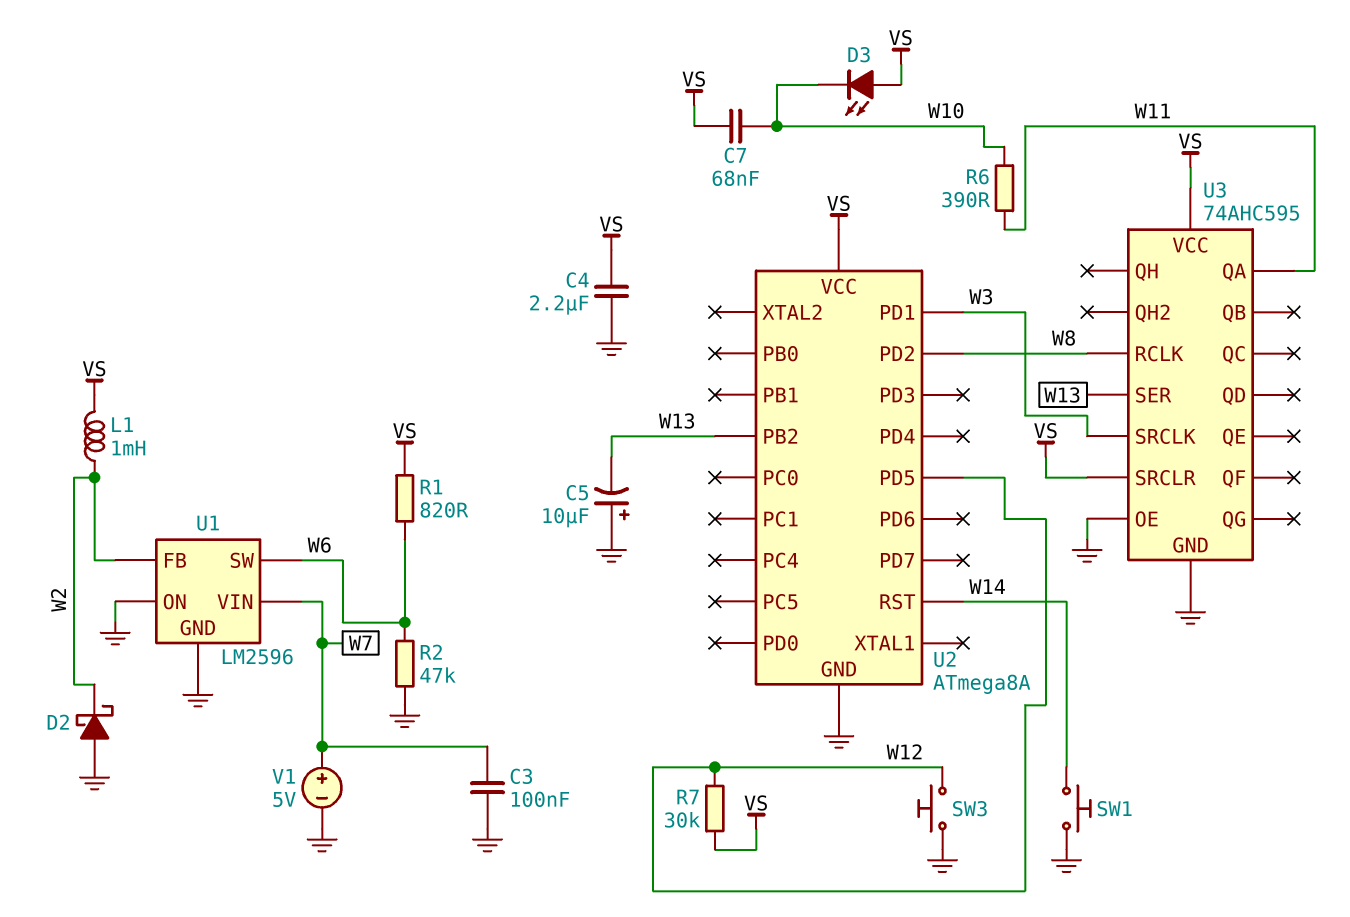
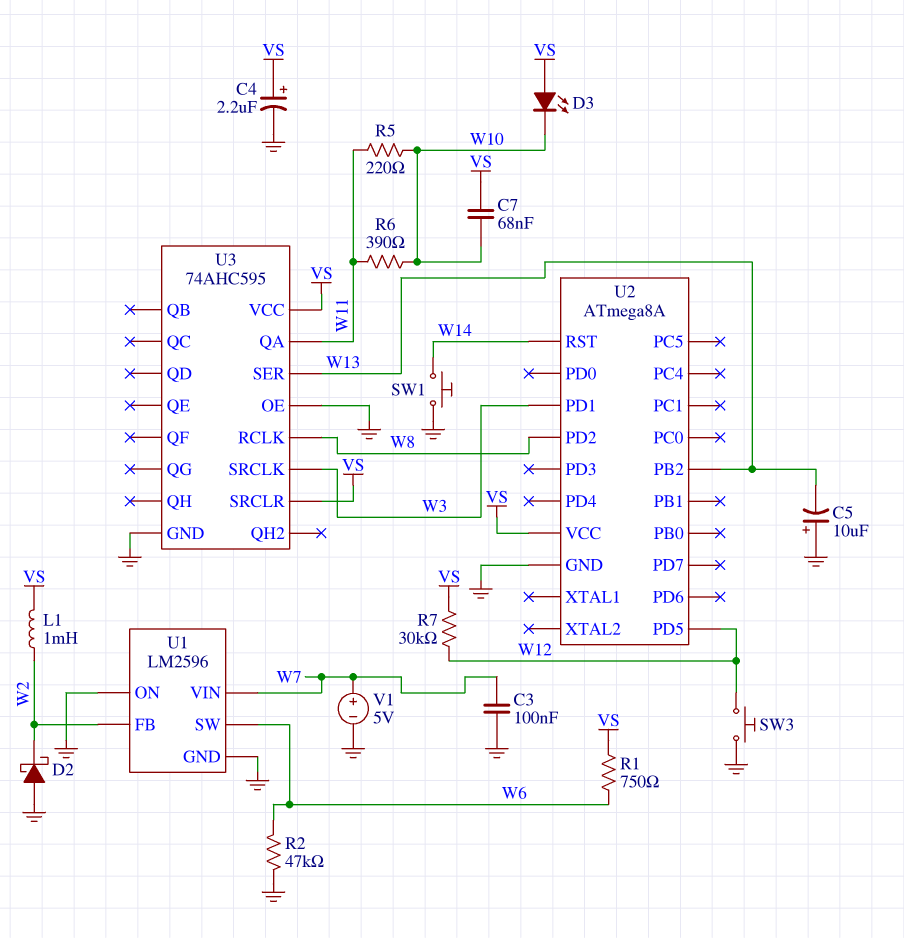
C4: 2.2uF (GND, VS) -> 2.2uF (plus VS, minus GND)
R1: 820 (VS, W6) -> 750 (VS, W6)
R5: none -> 220 (W10, W11)

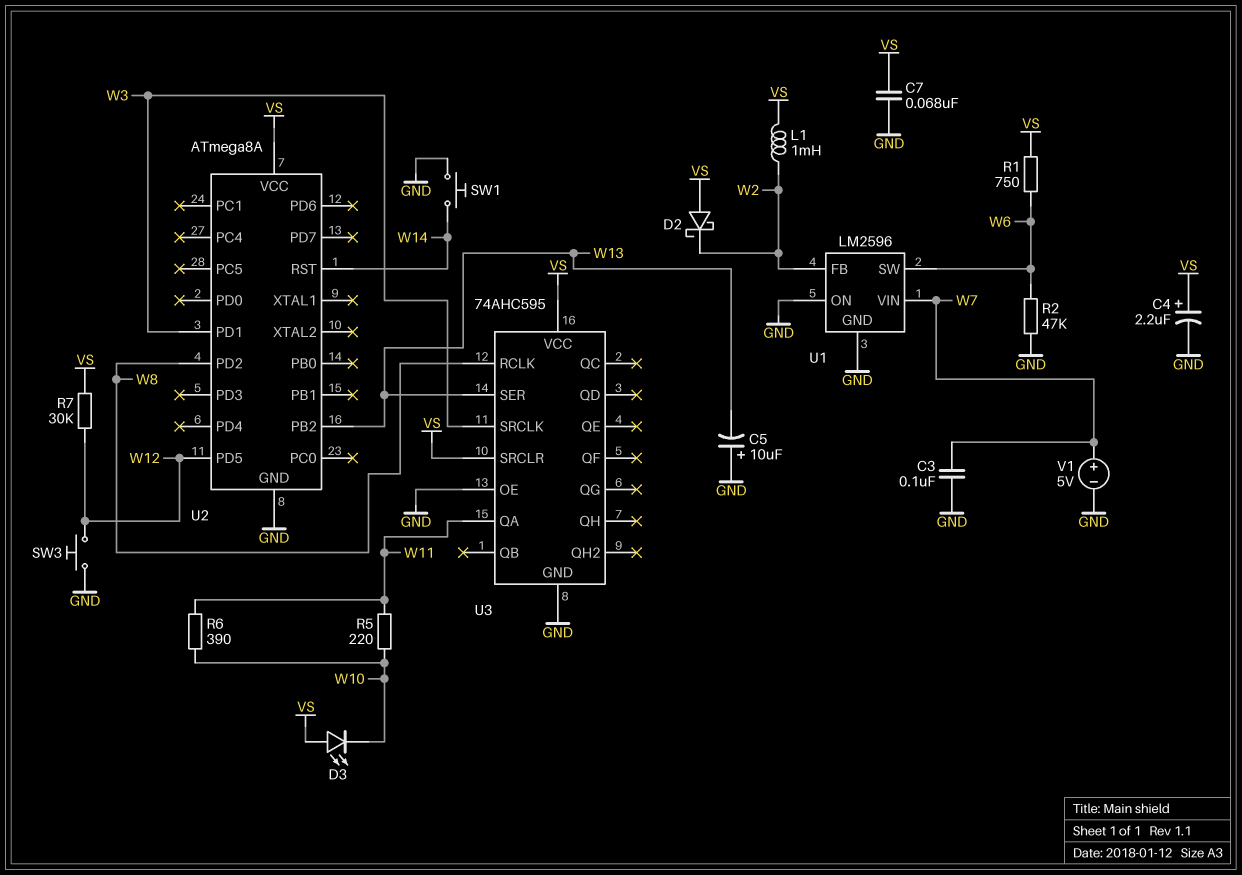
C7: 68nF (VS, W10) -> 68nF (GND, VS)
D2: schottky (A GND, K W2) -> schottky (A VS, K W2)

